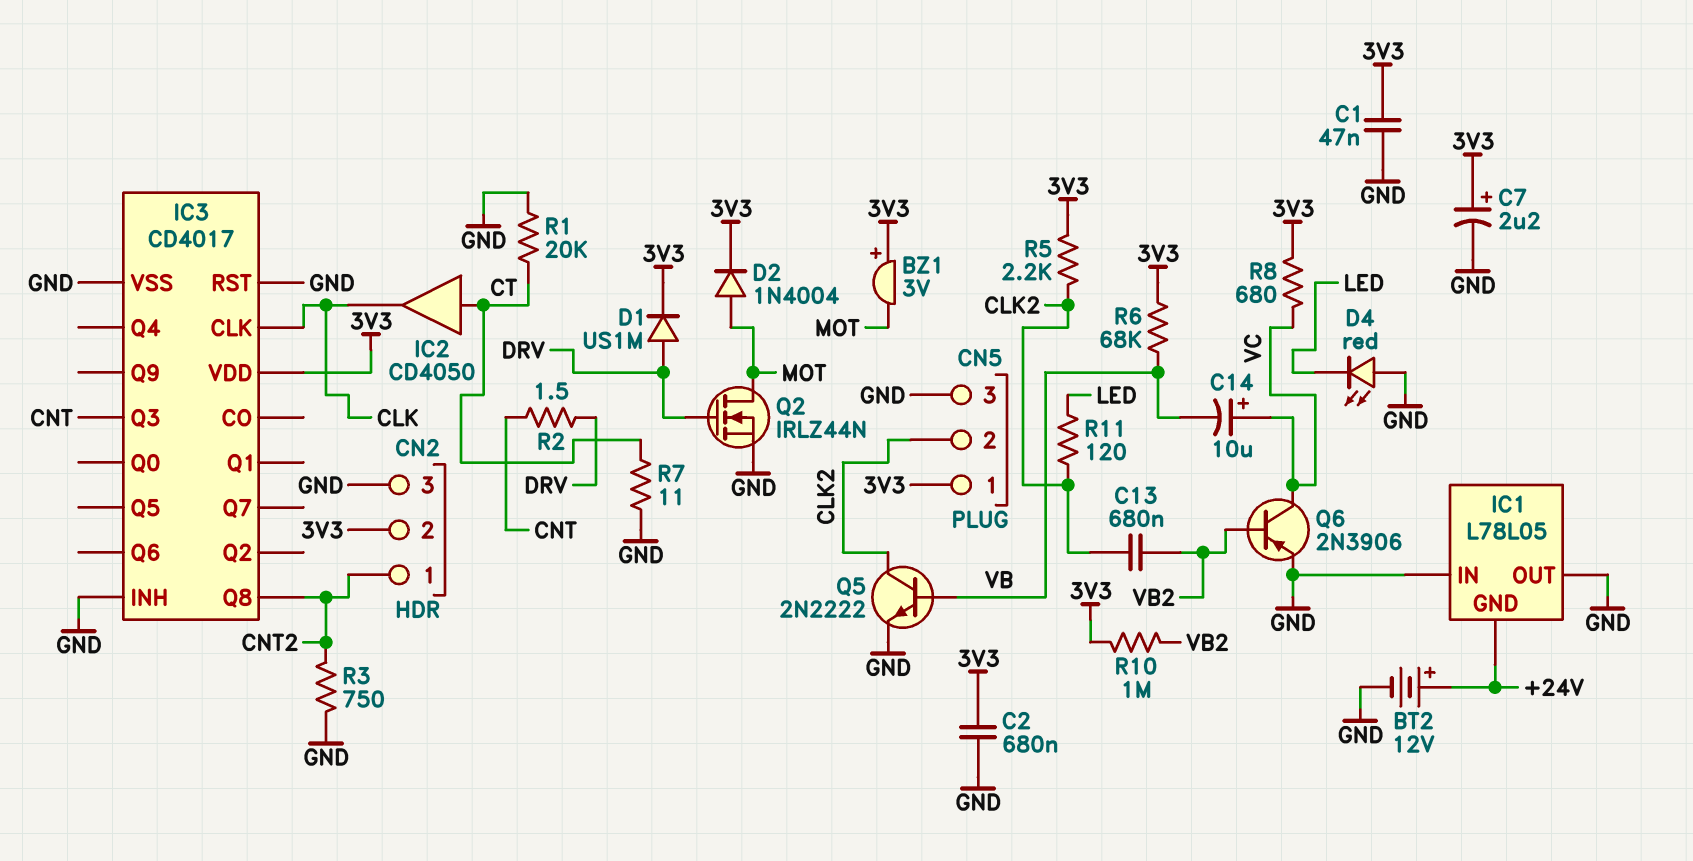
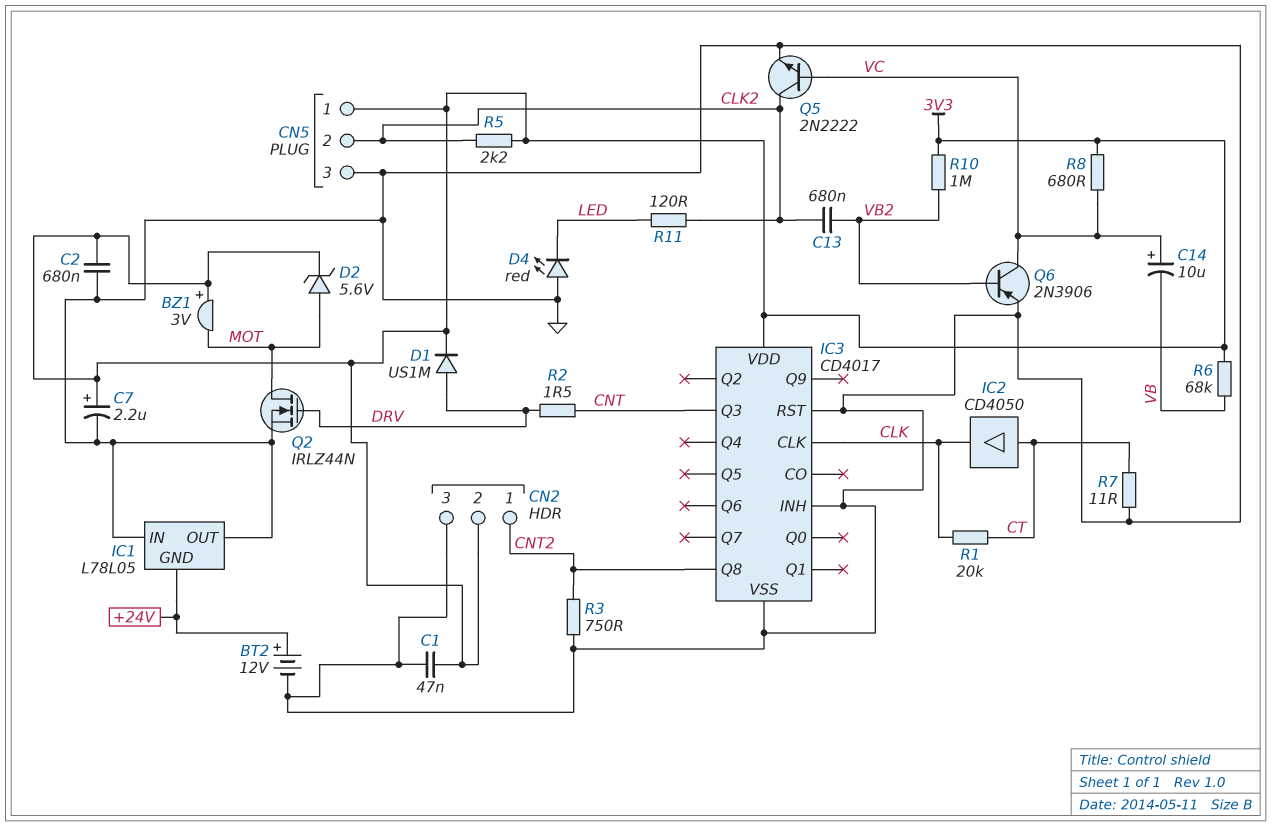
D2: diode 1N4004 (A MOT, K 3V3) -> zener 5.6V (A MOT, K 3V3)
Q5: NPN 2N2222 (B VB, C CLK2, E GND) -> NPN 2N2222 (B VC, C CLK2, E GND)
R1: 20k (CT, GND) -> 20k (CLK, CT)

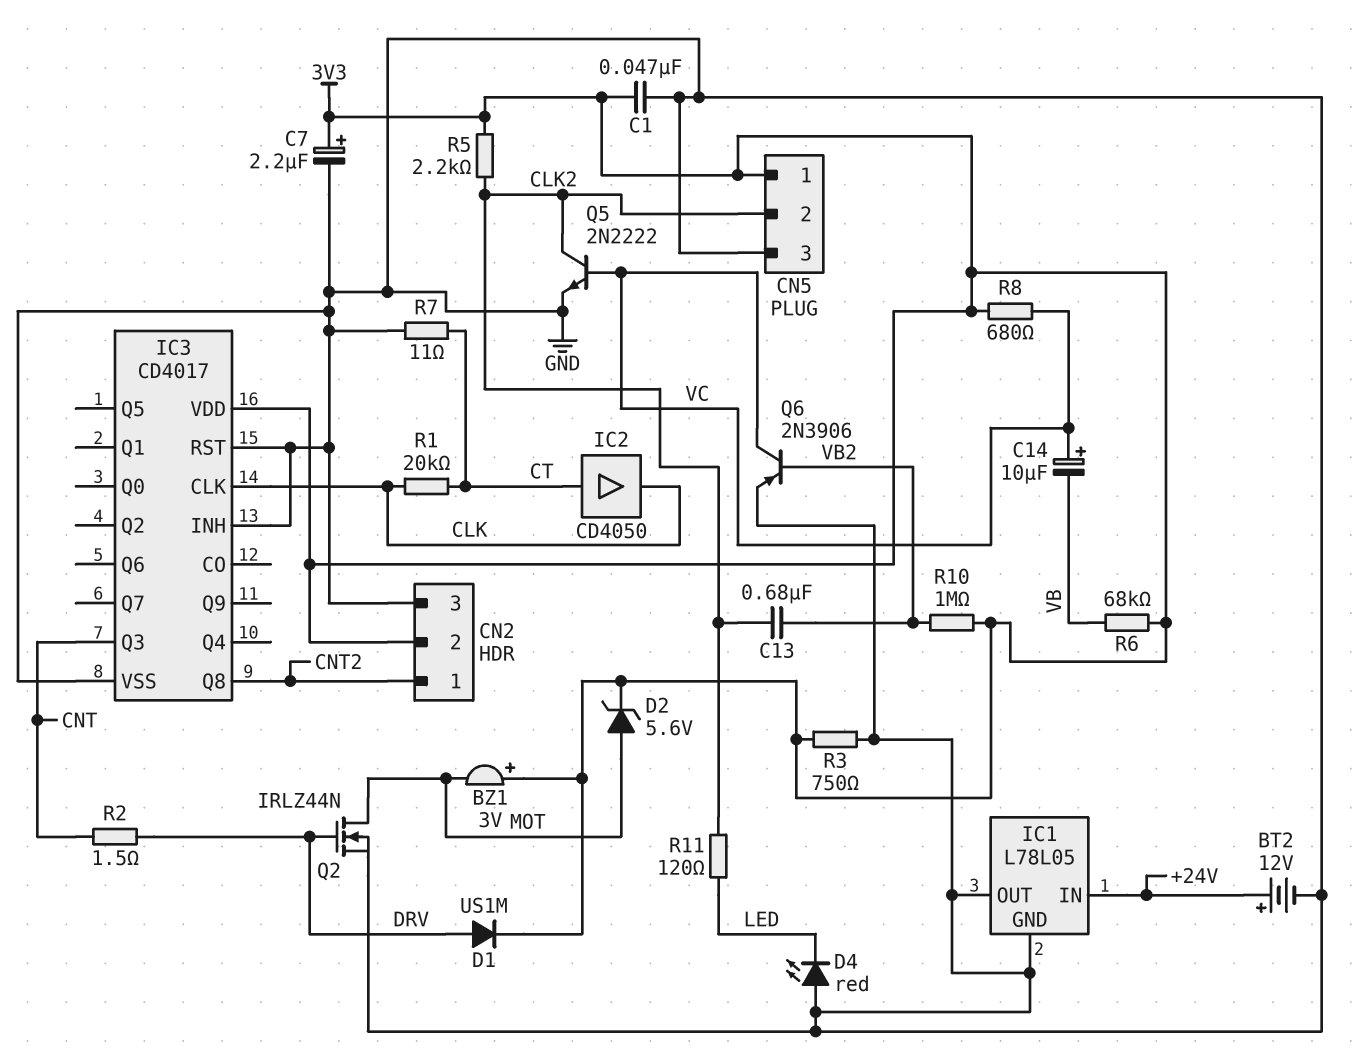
C2: 680nF (3V3, GND) -> none
IC1 pin GND: +24V -> GND
IC1 pin IN: GND -> +24V
R3: 750 (CNT2, GND) -> 750 (3V3, GND)

